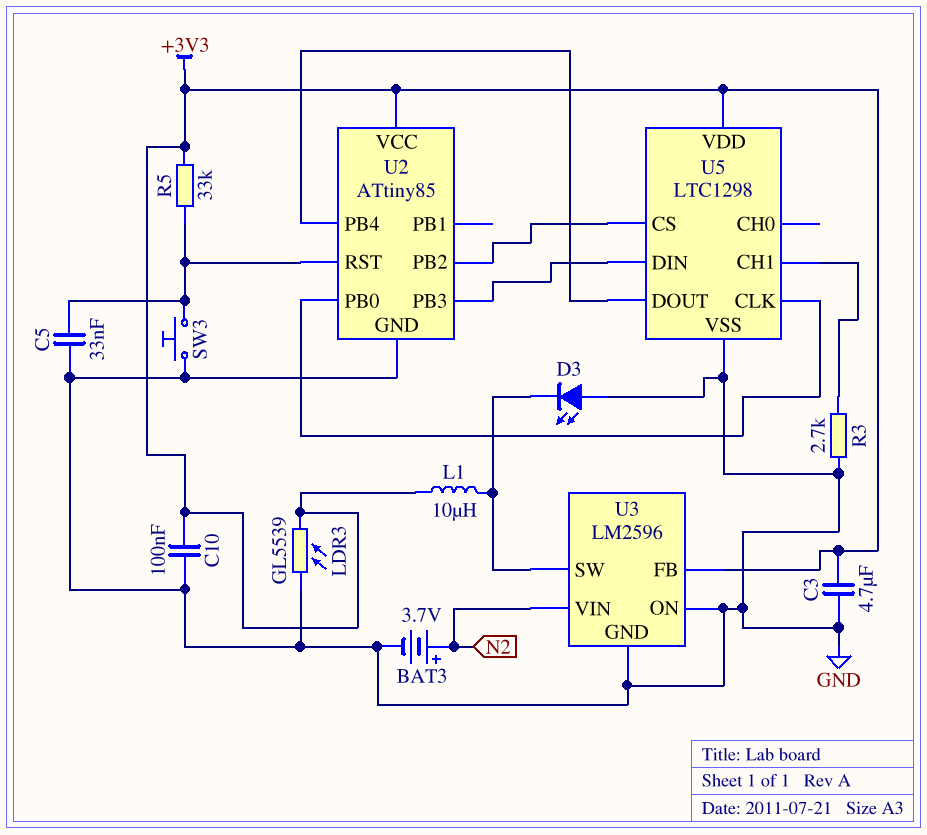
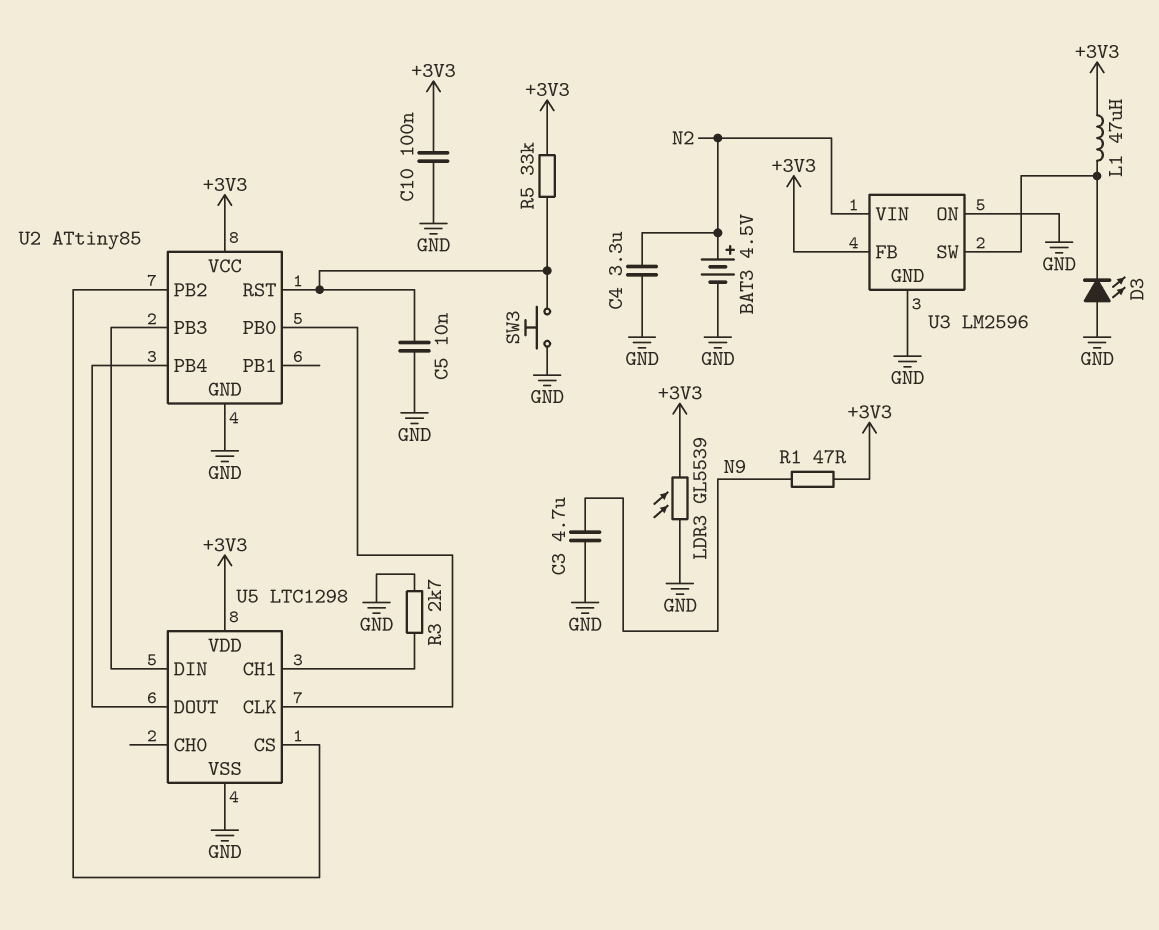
BAT3: 3.7V (plus N2, minus GND) -> 4.5V (plus N2, minus GND)
C3: 4.7uF (+3V3, GND) -> 4.7uF (GND, N9)
C4: none -> 3.3uF (GND, N2)
C5: 33nF (GND, U2/RST) -> 10nF (GND, U2/RST)
L1: 10uH (+3V3, U3/SW) -> 47uH (+3V3, U3/SW)
R1: none -> 47 (+3V3, N9)

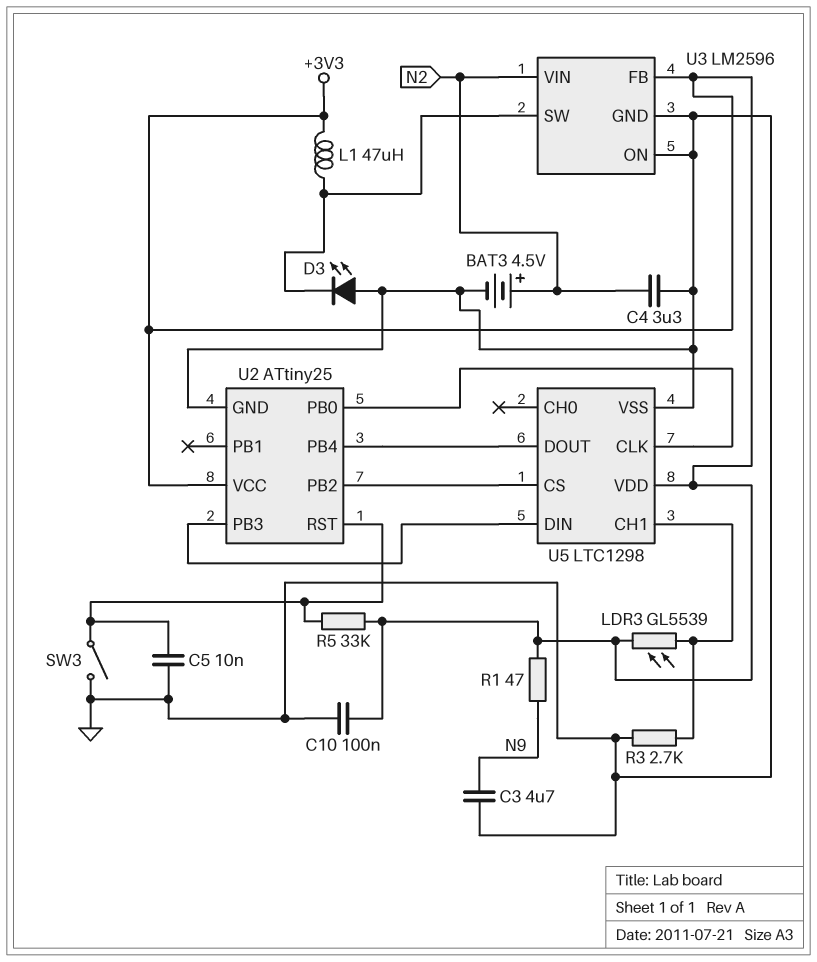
LDR3: GL5539 (+3V3, GND) -> GL5539 (+3V3, U5/CH1)
SW3: button (GND, U2/RST) -> switch (GND, U2/RST)
U2: ATtiny85 -> ATtiny25

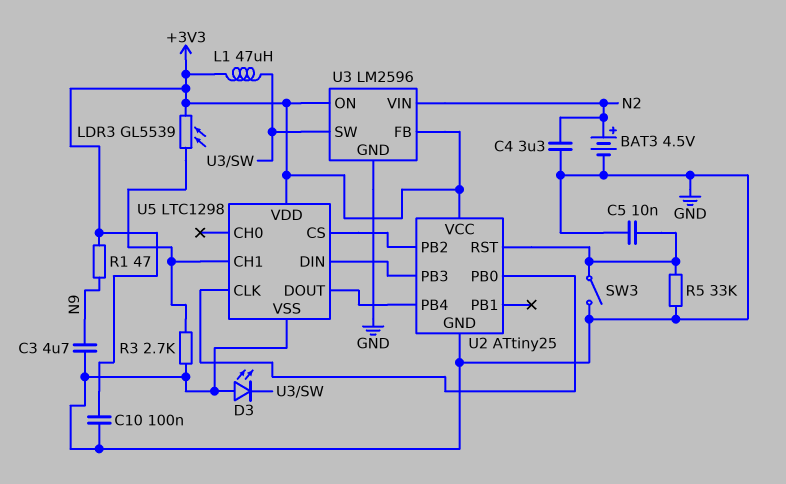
R5: 33k (+3V3, U2/RST) -> 33k (GND, U2/RST)
U3 pin ON: GND -> +3V3

